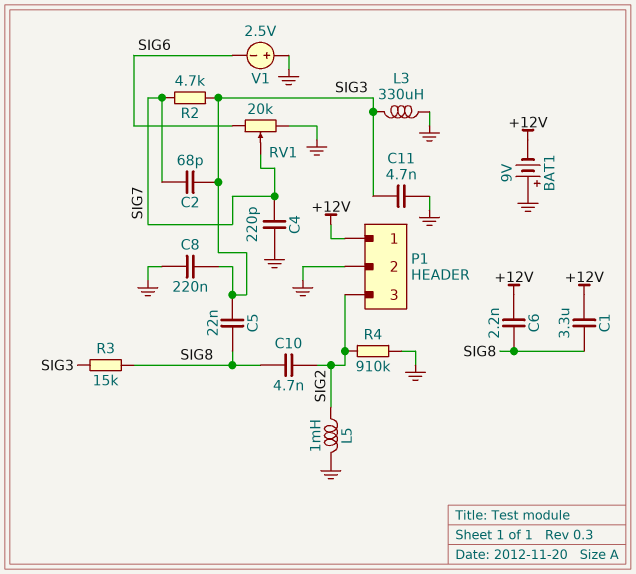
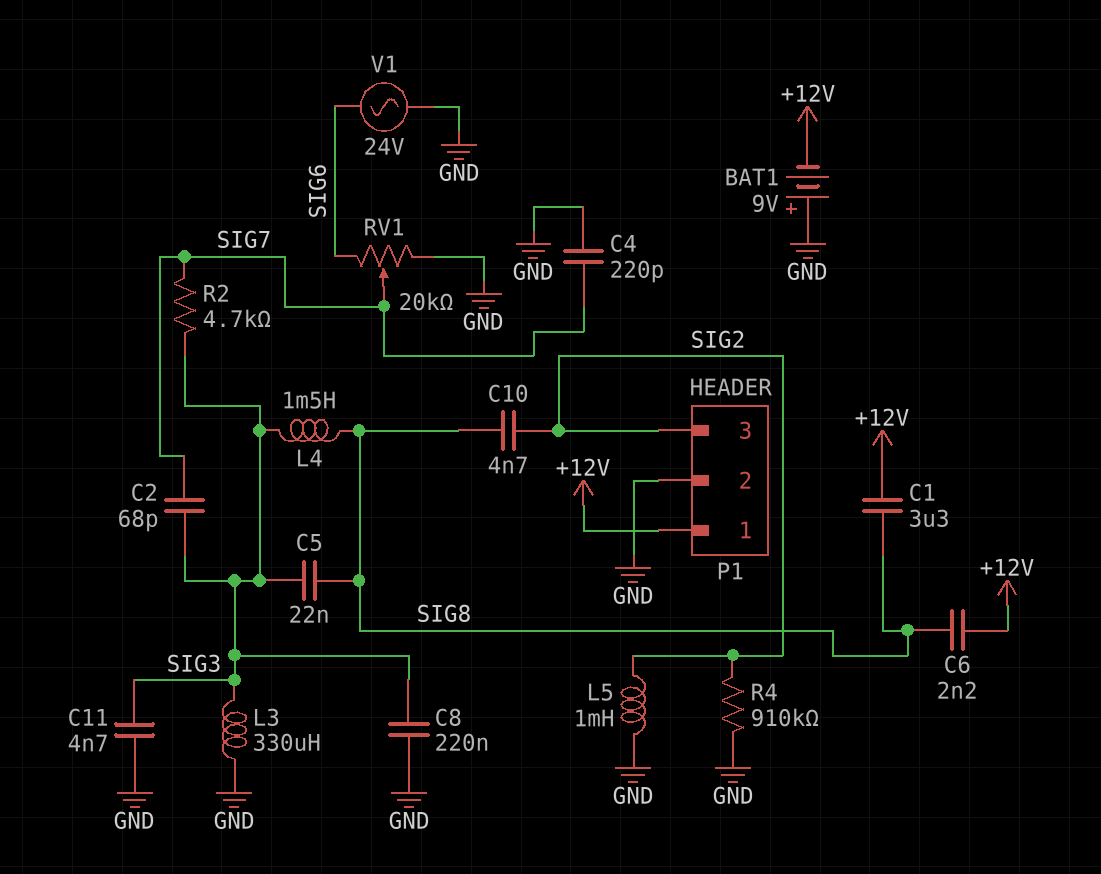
L4: none -> 1.5mH (SIG3, SIG8)
R3: 15k (SIG3, SIG8) -> none
V1: 2.5V (plus GND, minus SIG6) -> AC 24V (GND, SIG6)

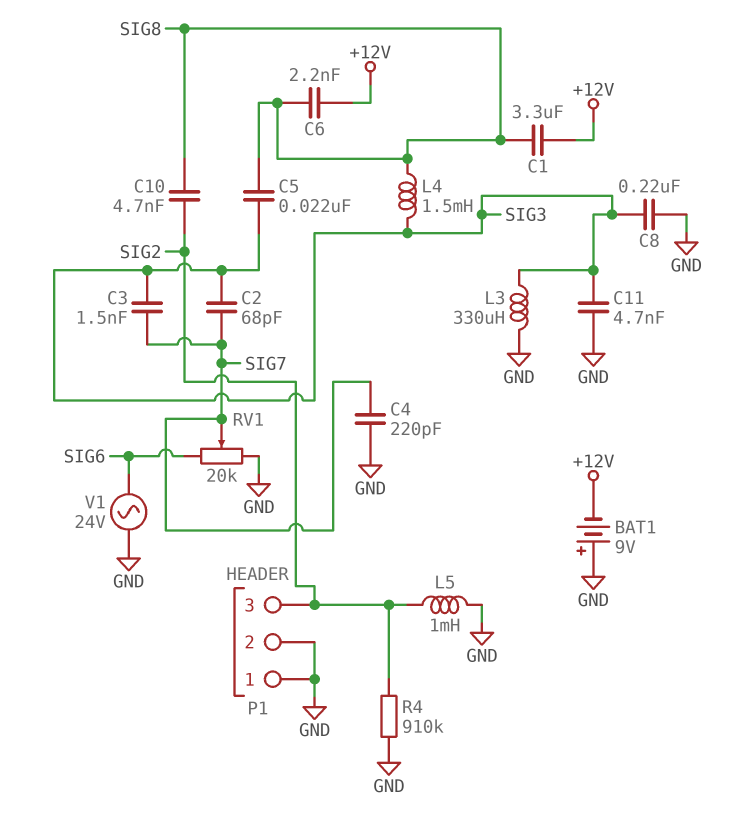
C3: none -> 1.5nF (SIG3, SIG7)
P1 pin 1: +12V -> GND
R2: 4.7k (SIG3, SIG7) -> none

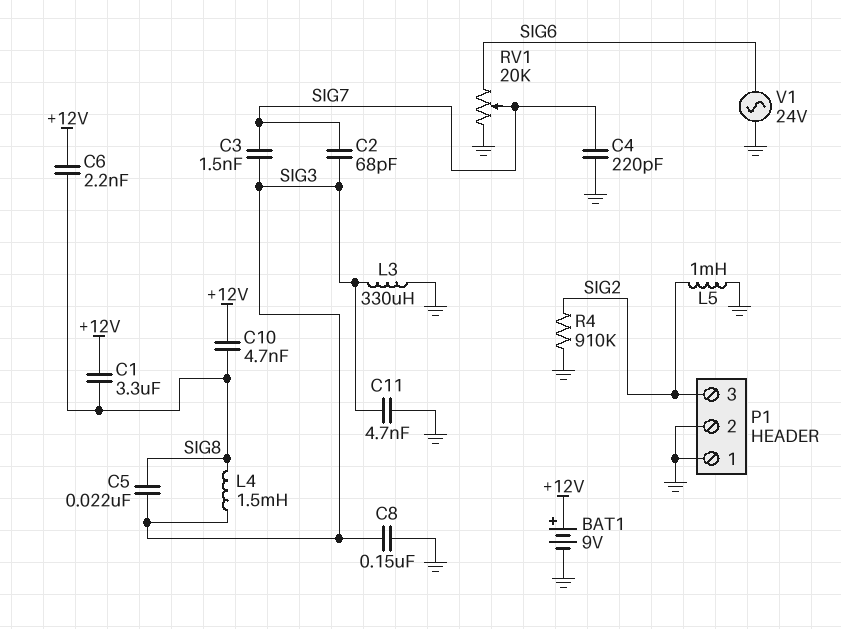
BAT1: 9V (plus GND, minus +12V) -> 9V (plus +12V, minus GND)
C8: 220nF (GND, SIG3) -> 150nF (GND, SIG3)
C10: 4.7nF (SIG2, SIG8) -> 4.7nF (+12V, SIG8)

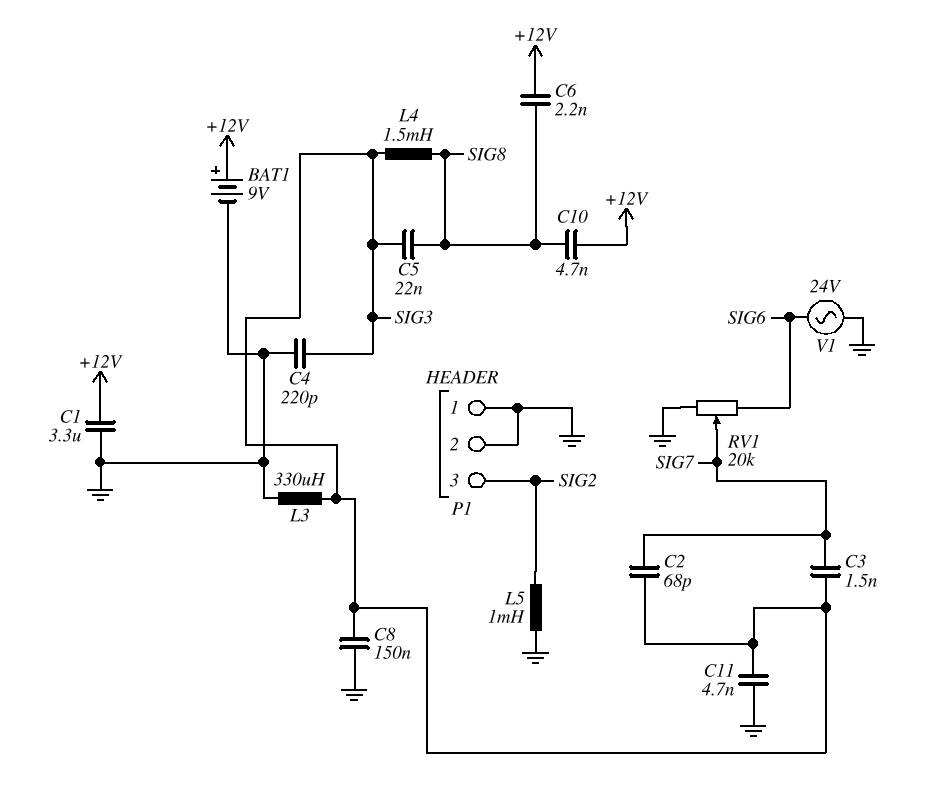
C1: 3.3uF (+12V, SIG8) -> 3.3uF (+12V, GND)
C4: 220pF (GND, SIG7) -> 220pF (GND, SIG3)
R4: 910k (GND, SIG2) -> none

